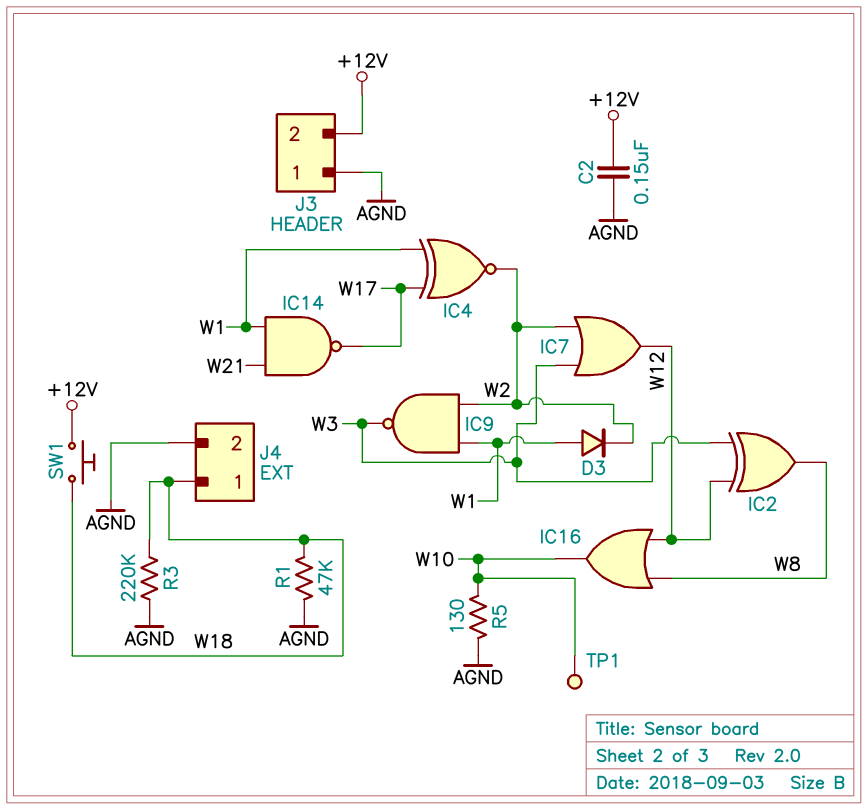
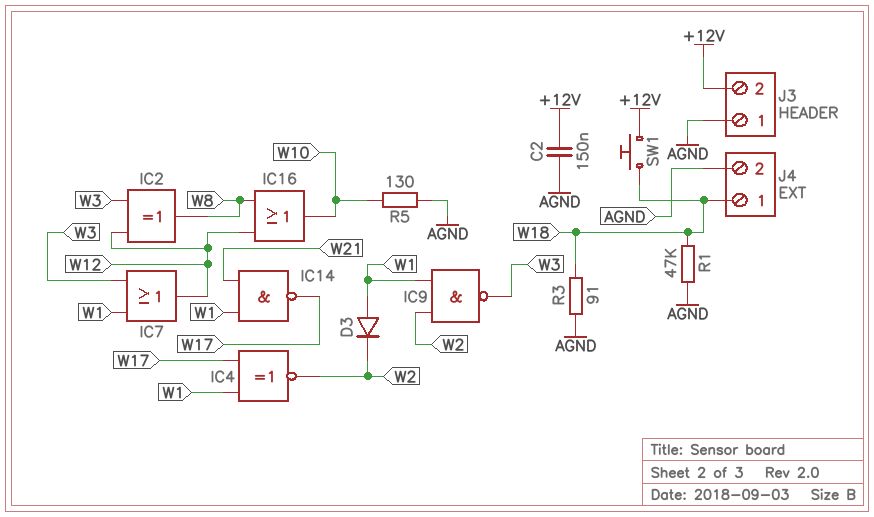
IC7: OR (in W2, in W3, out W12) -> OR (in W1, in W3, out W12)
R3: 220k (AGND, W18) -> 91 (AGND, W18)
TP1: test point (W10) -> none

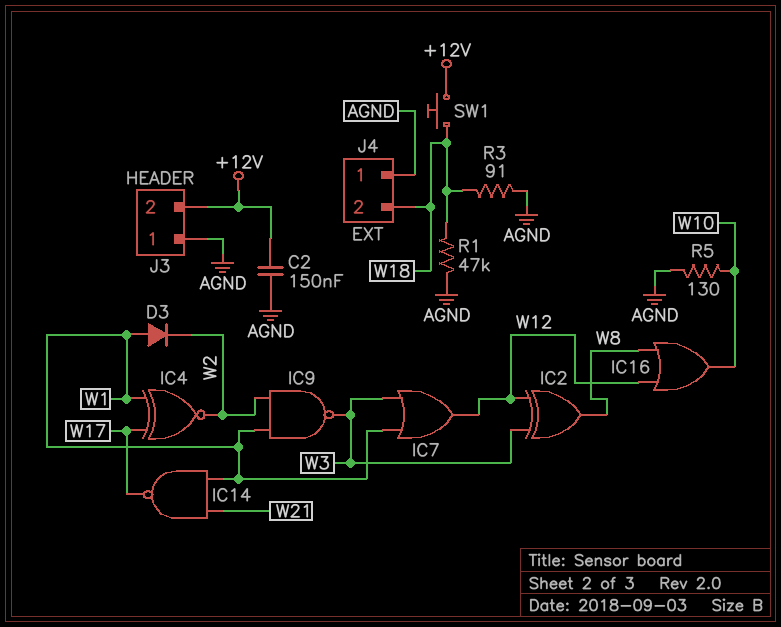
J4 pin 1: W18 -> AGND
J4 pin 2: AGND -> W18

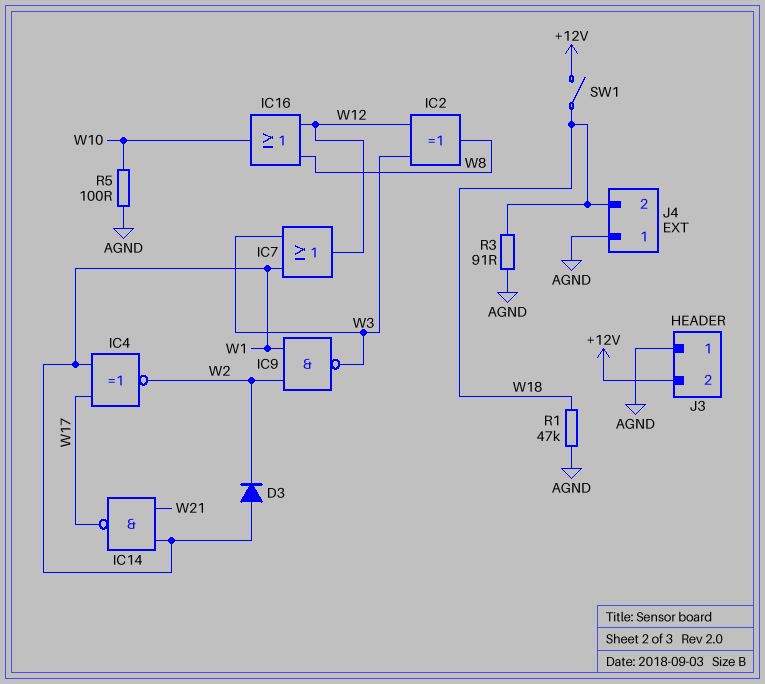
C2: 150nF (+12V, AGND) -> none
R5: 130 (AGND, W10) -> 100 (AGND, W10)
SW1: button (+12V, W18) -> switch (+12V, W18)

